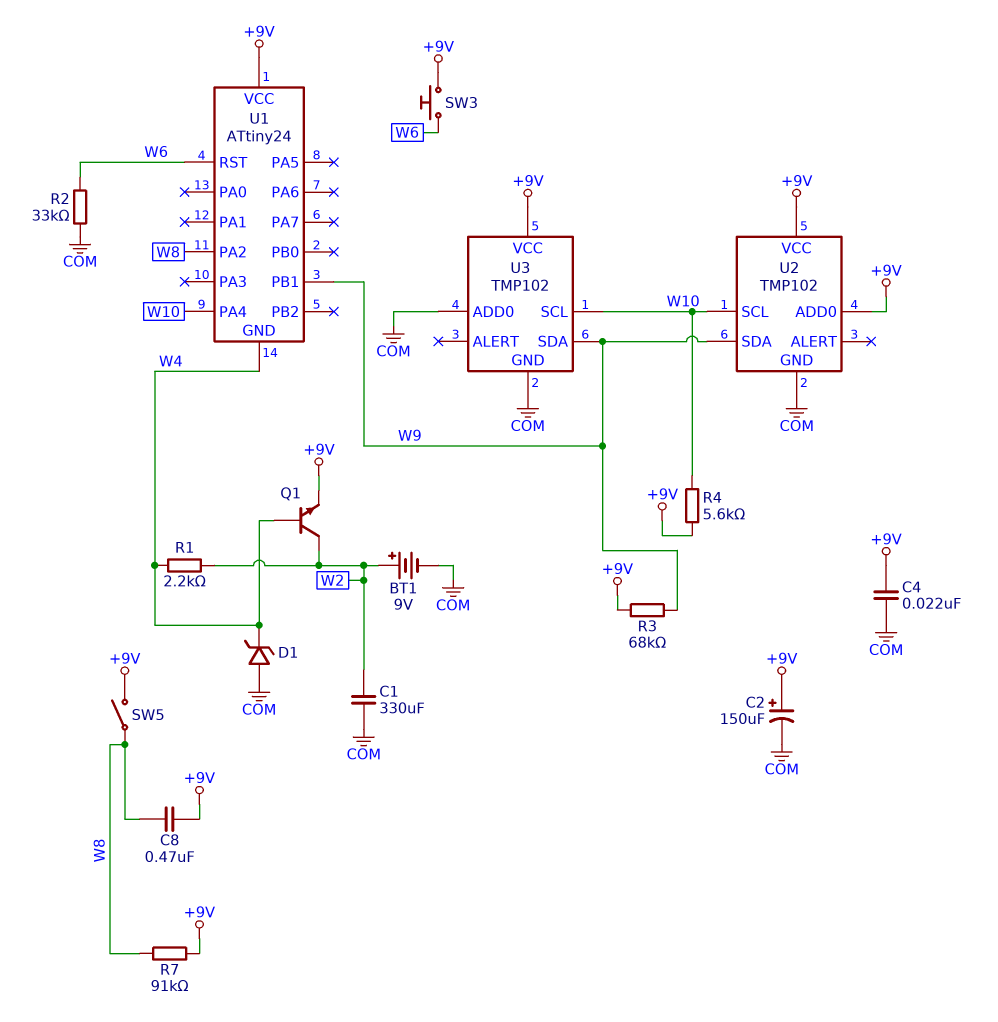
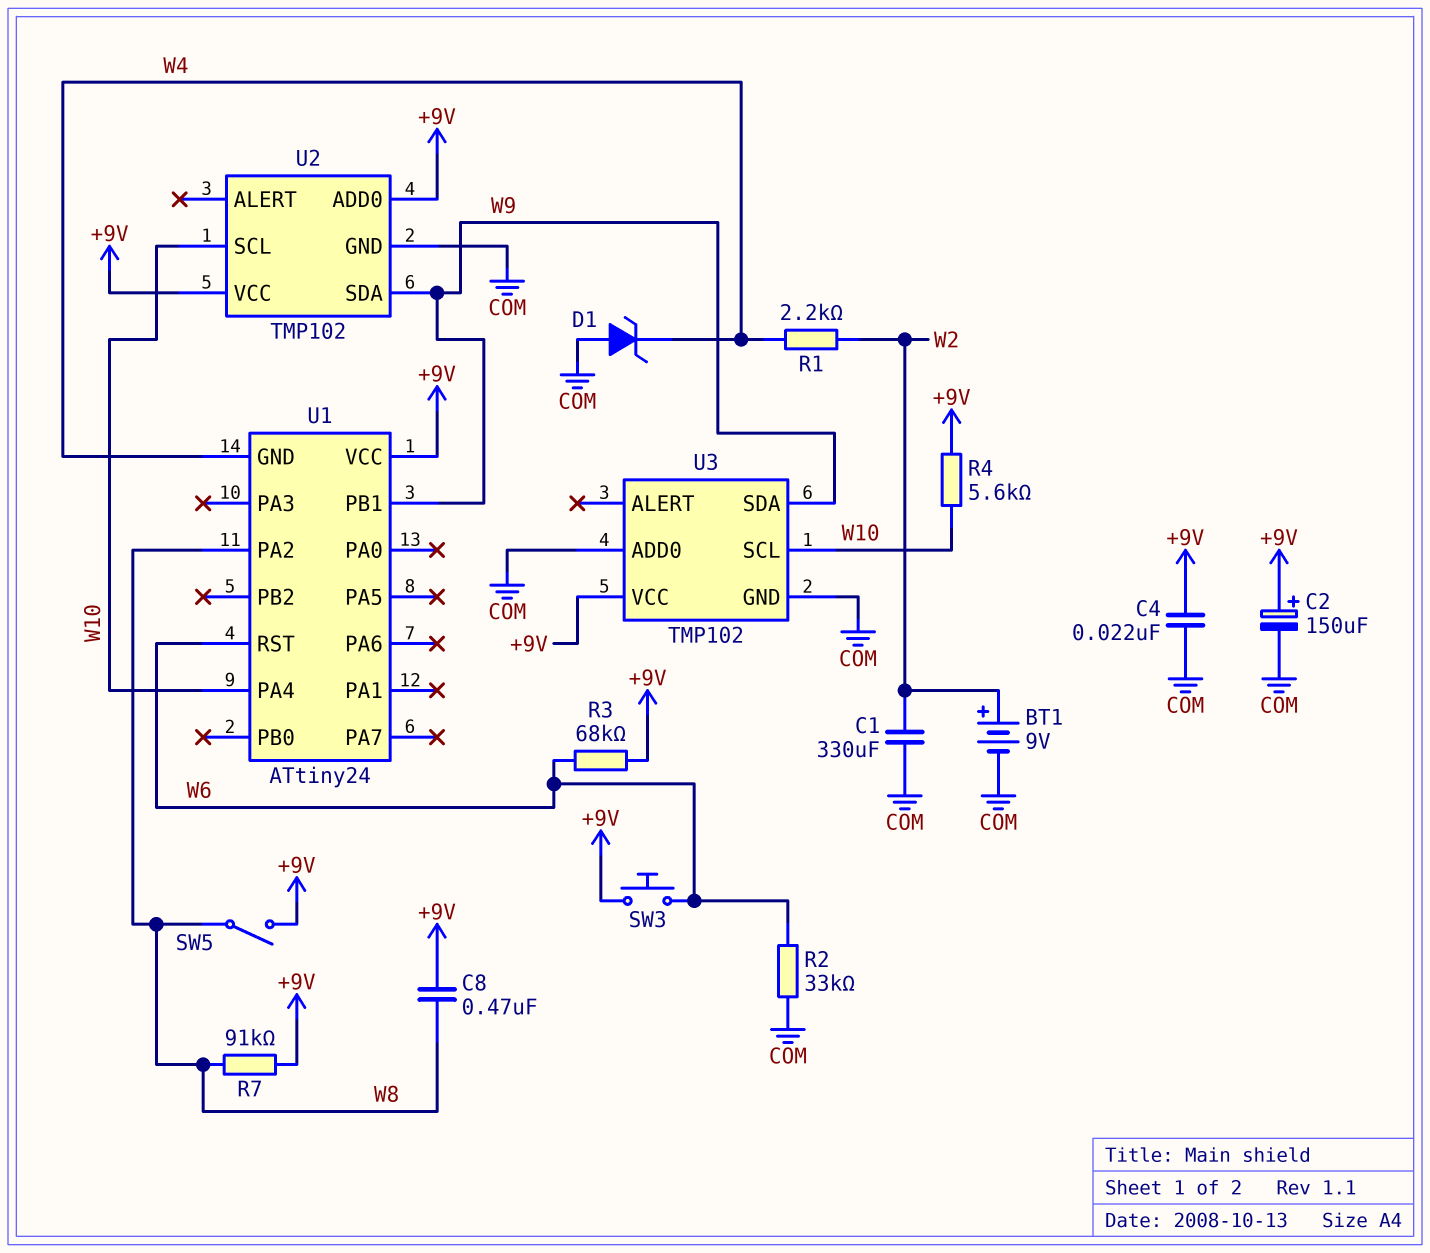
Q1: NPN (B W4, C W2, E +9V) -> none
R3: 68k (+9V, W9) -> 68k (+9V, W6)

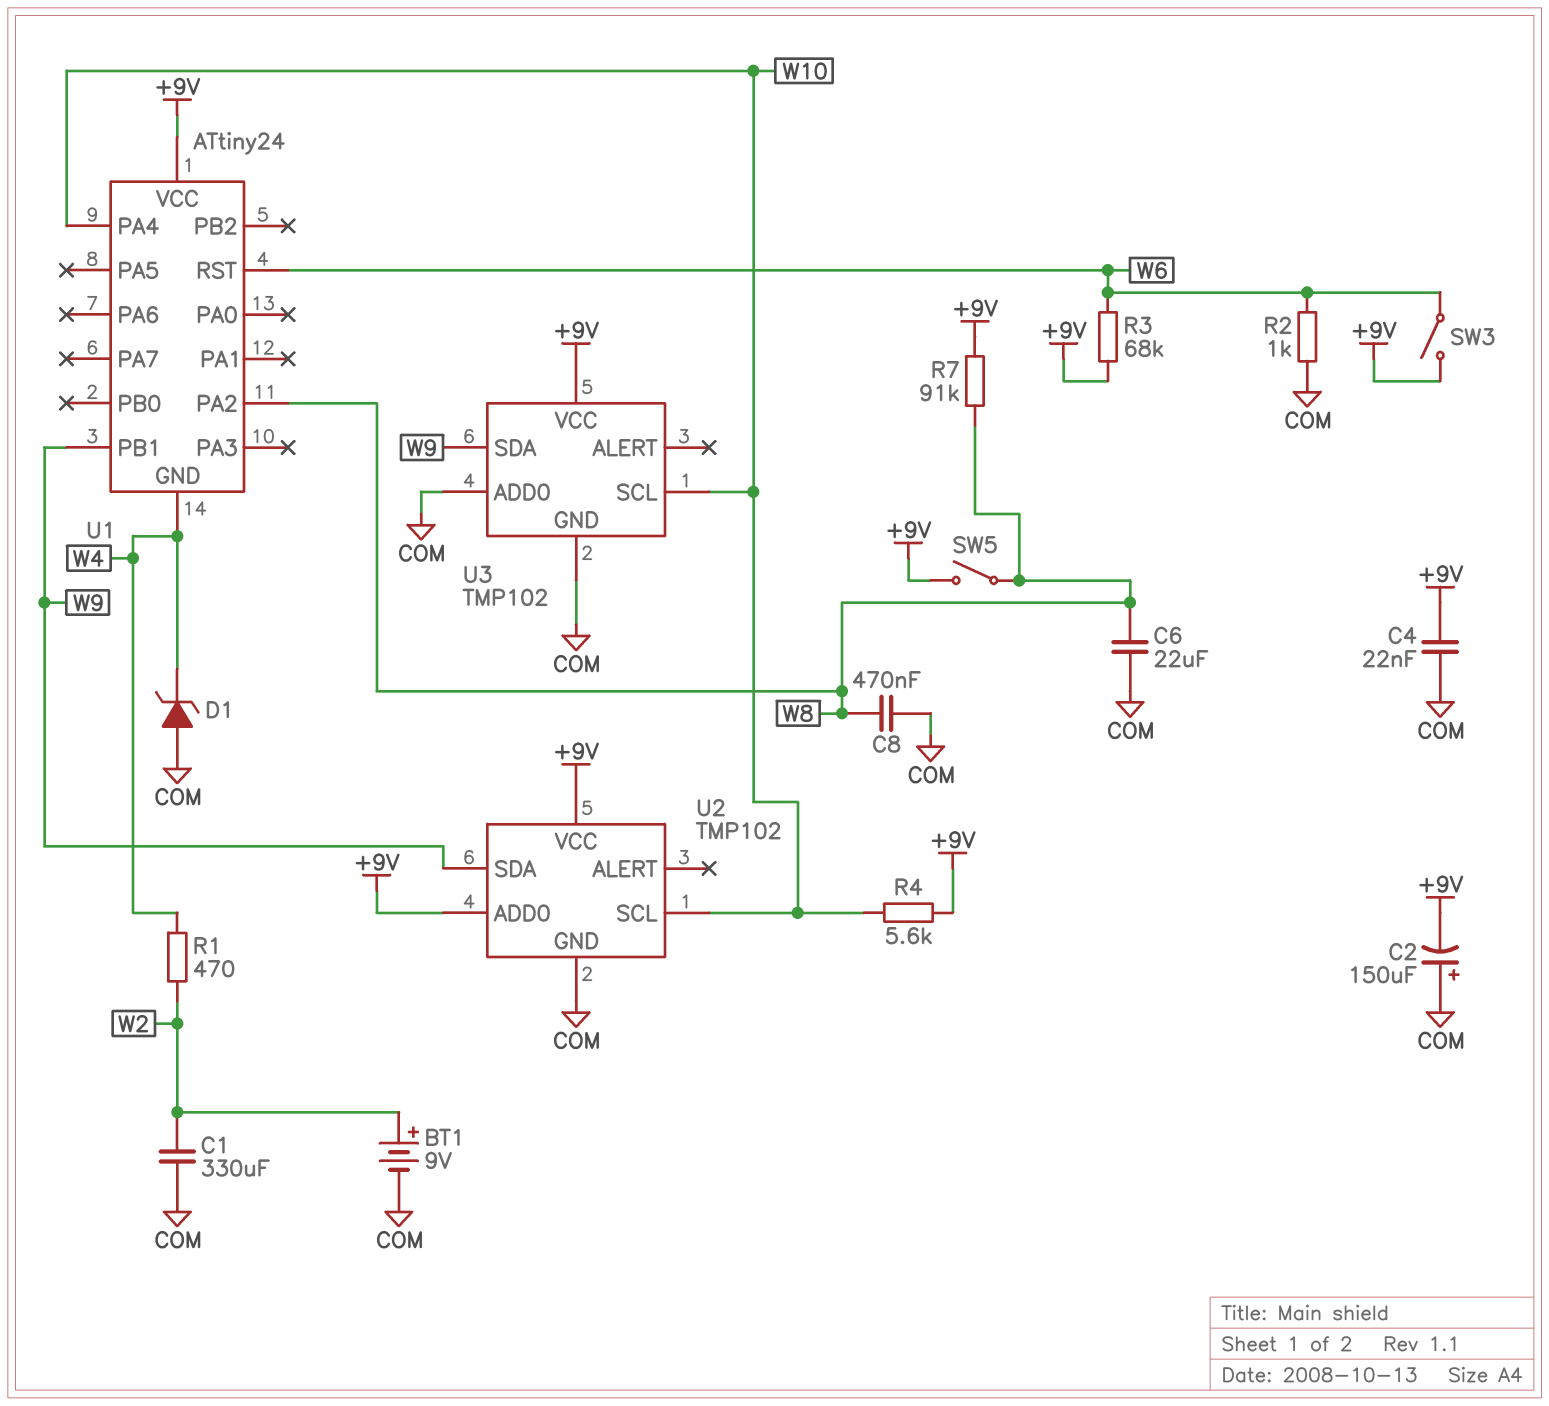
C2: 150uF (plus +9V, minus COM) -> 150uF (plus COM, minus +9V)
C6: none -> 22uF (COM, W8)
C8: 470nF (+9V, W8) -> 470nF (COM, W8)
R1: 2.2k (W2, W4) -> 470 (W2, W4)
R2: 33k (COM, W6) -> 1k (COM, W6)
SW3: button (+9V, W6) -> switch (+9V, W6)

